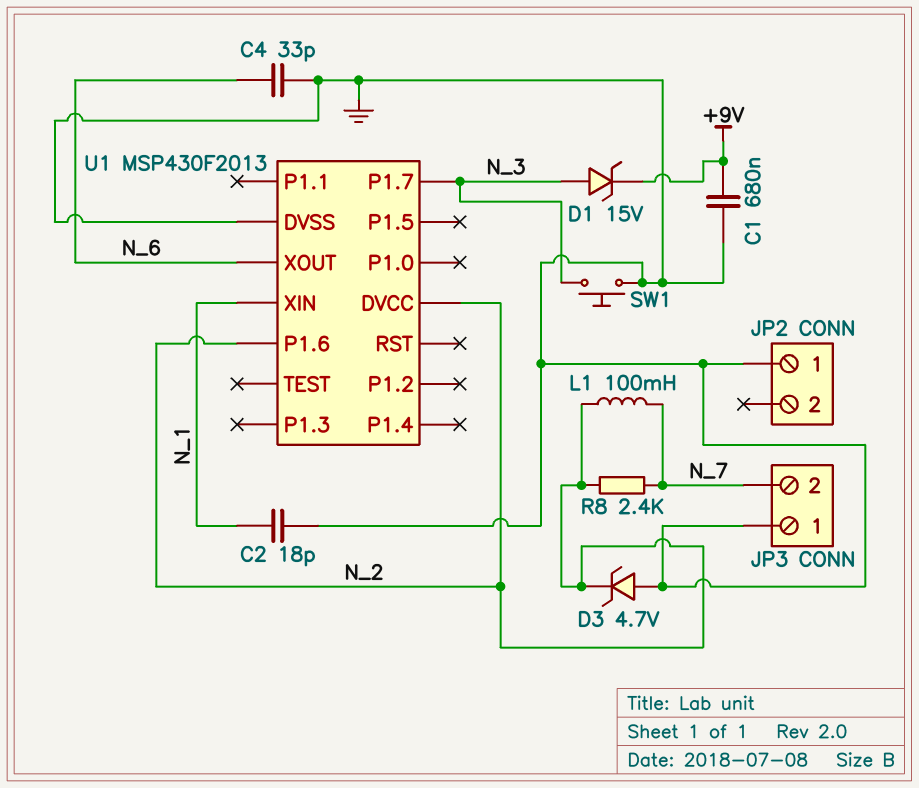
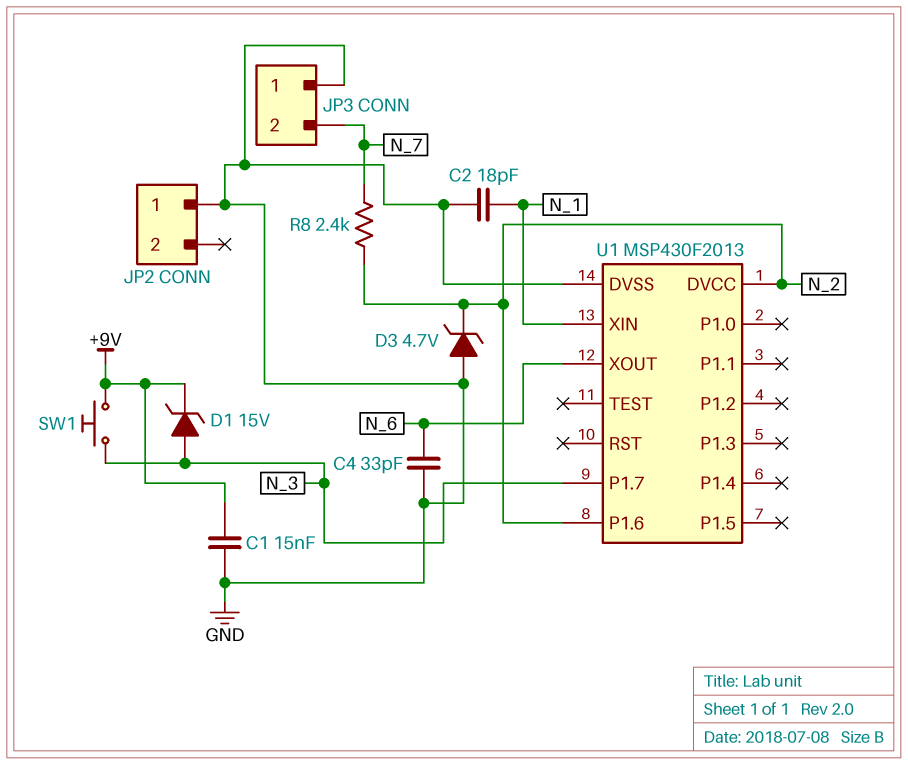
C1: 680nF (+9V, GND) -> 15nF (+9V, GND)
L1: 100mH (N_2, N_7) -> none
SW1: button (GND, N_3) -> button (+9V, N_3)

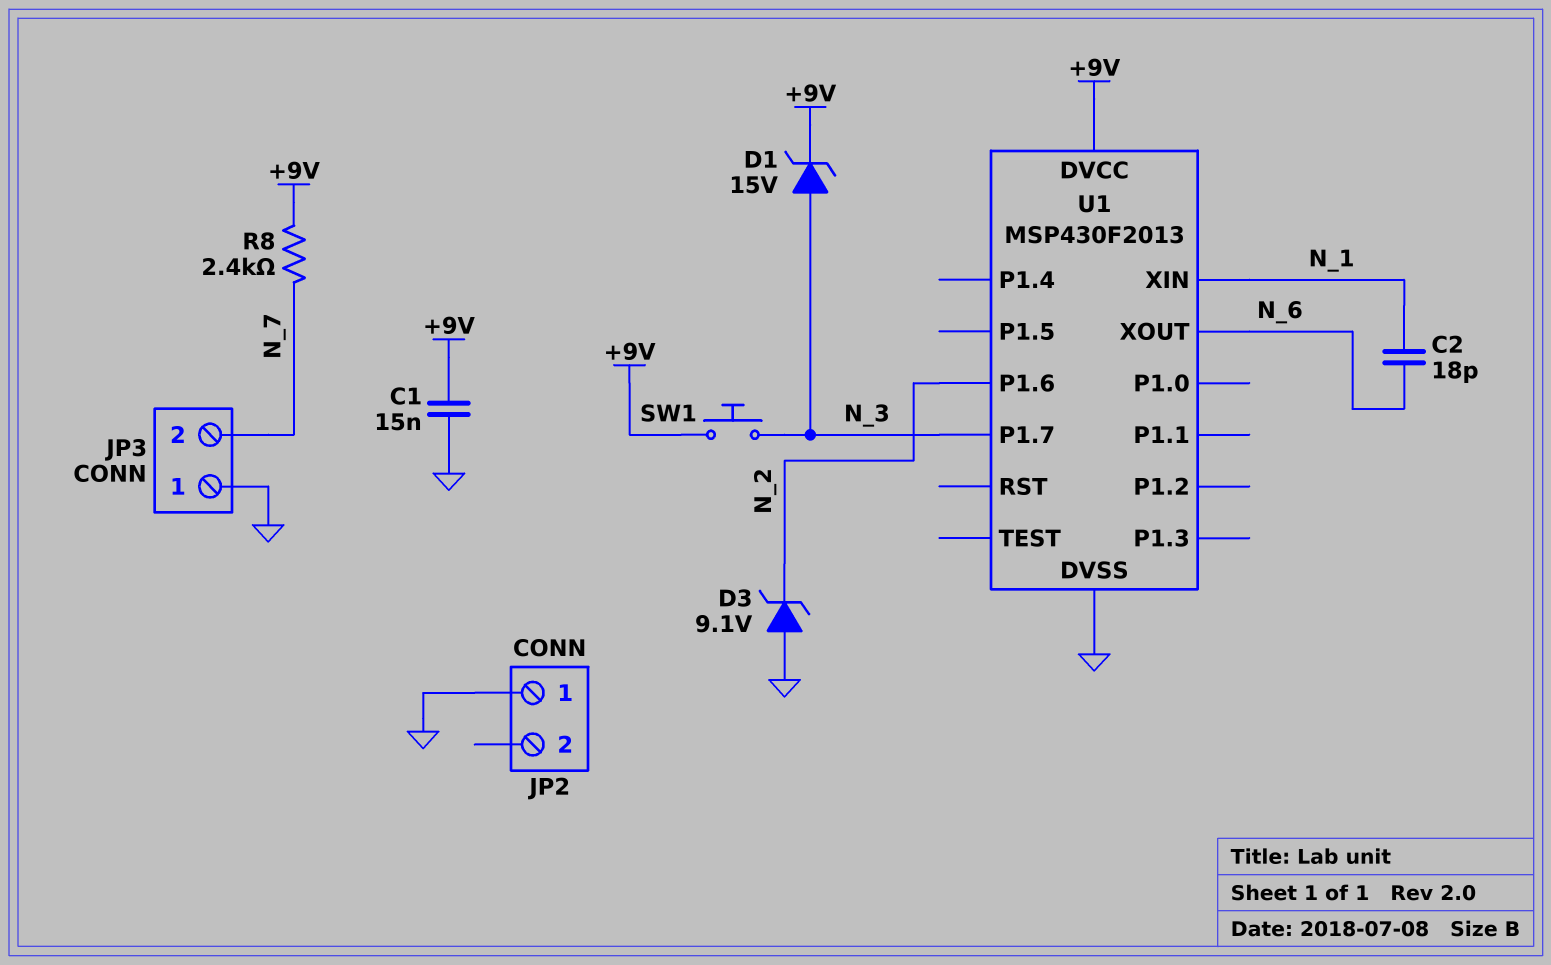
C2: 18pF (GND, N_1) -> 18pF (N_1, N_6)
C4: 33pF (GND, N_6) -> none
D3: zener 4.7V (A GND, K N_2) -> zener 9.1V (A GND, K N_2)
R8: 2.4k (N_2, N_7) -> 2.4k (+9V, N_7)
U1 pin DVCC: N_2 -> +9V

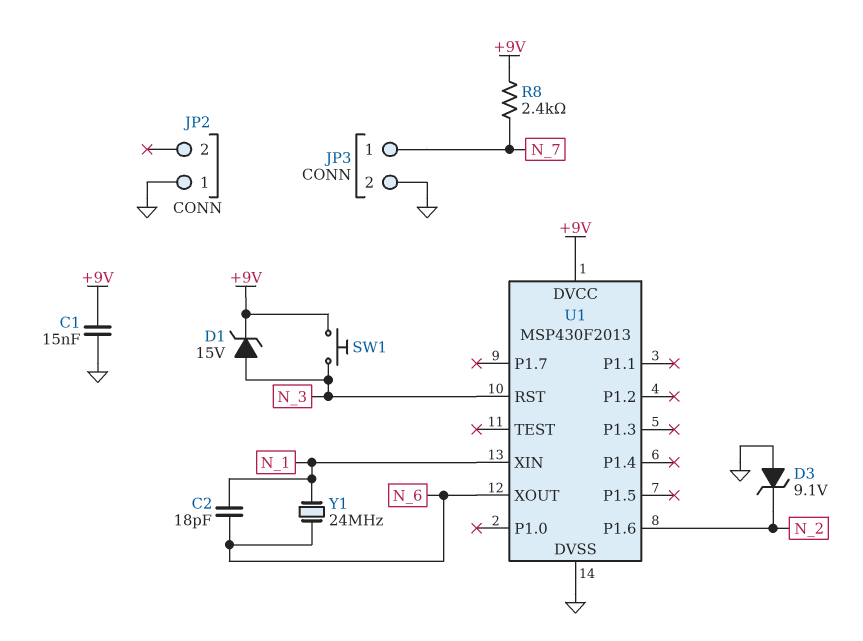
JP3 pin 1: GND -> N_7
JP3 pin 2: N_7 -> GND
U1 pin P1.7: N_3 -> none
U1 pin RST: none -> N_3
Y1: none -> 24MHz (N_1, N_6)

